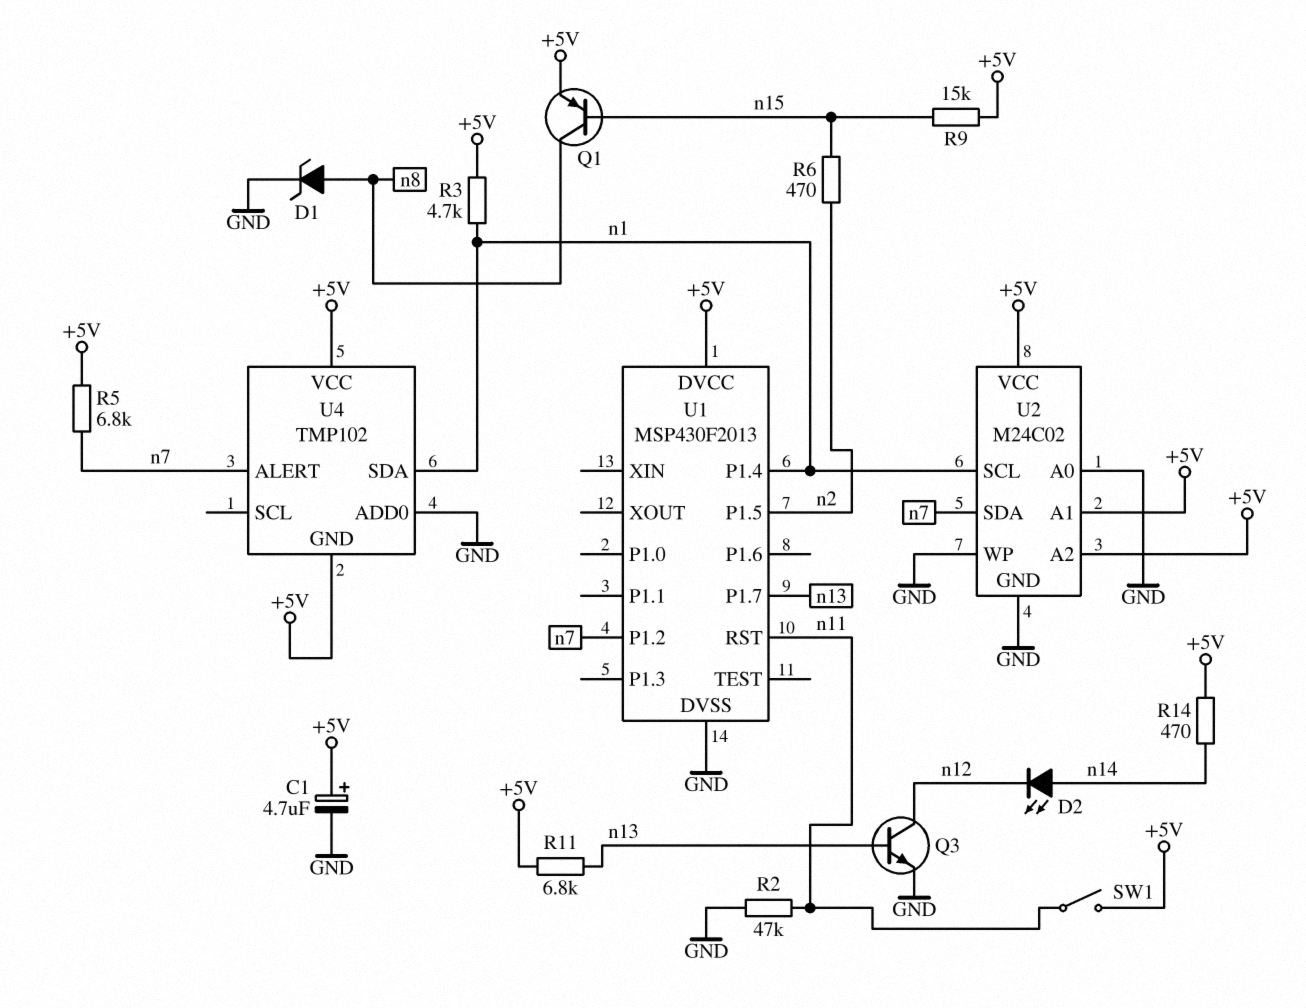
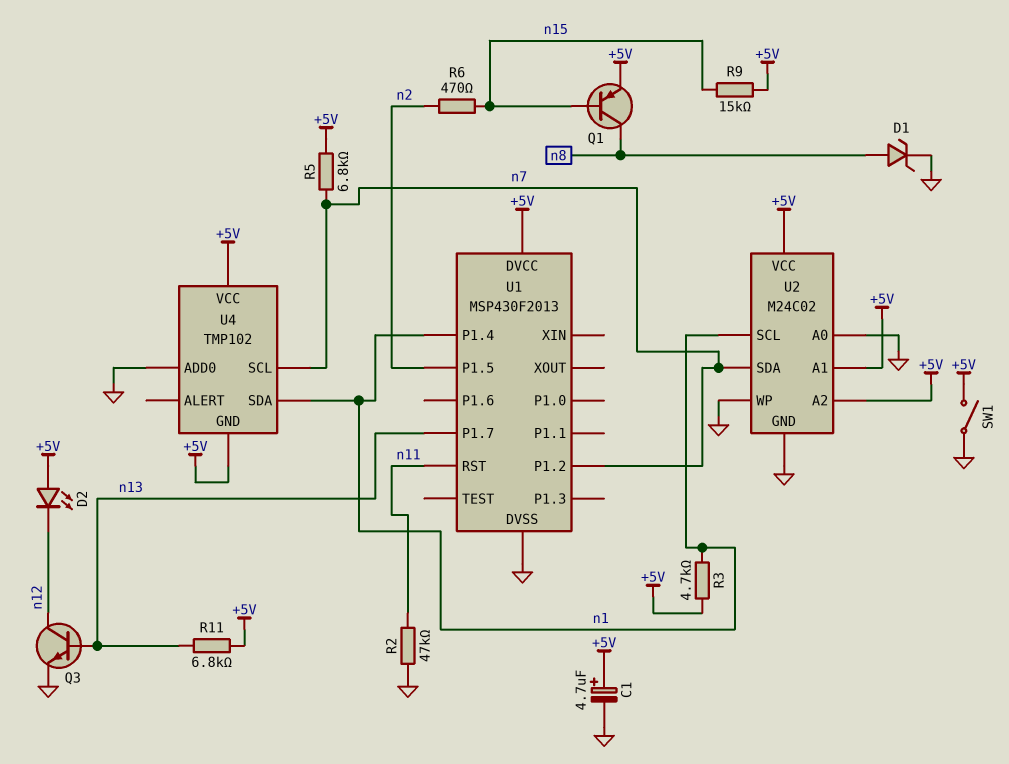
D2: LED (A n14, K n12) -> LED (A +5V, K n12)
R14: 470 (+5V, n14) -> none
SW1: switch (+5V, n11) -> switch (+5V, GND)
U4 pin ALERT: n7 -> none
U4 pin SCL: none -> n7

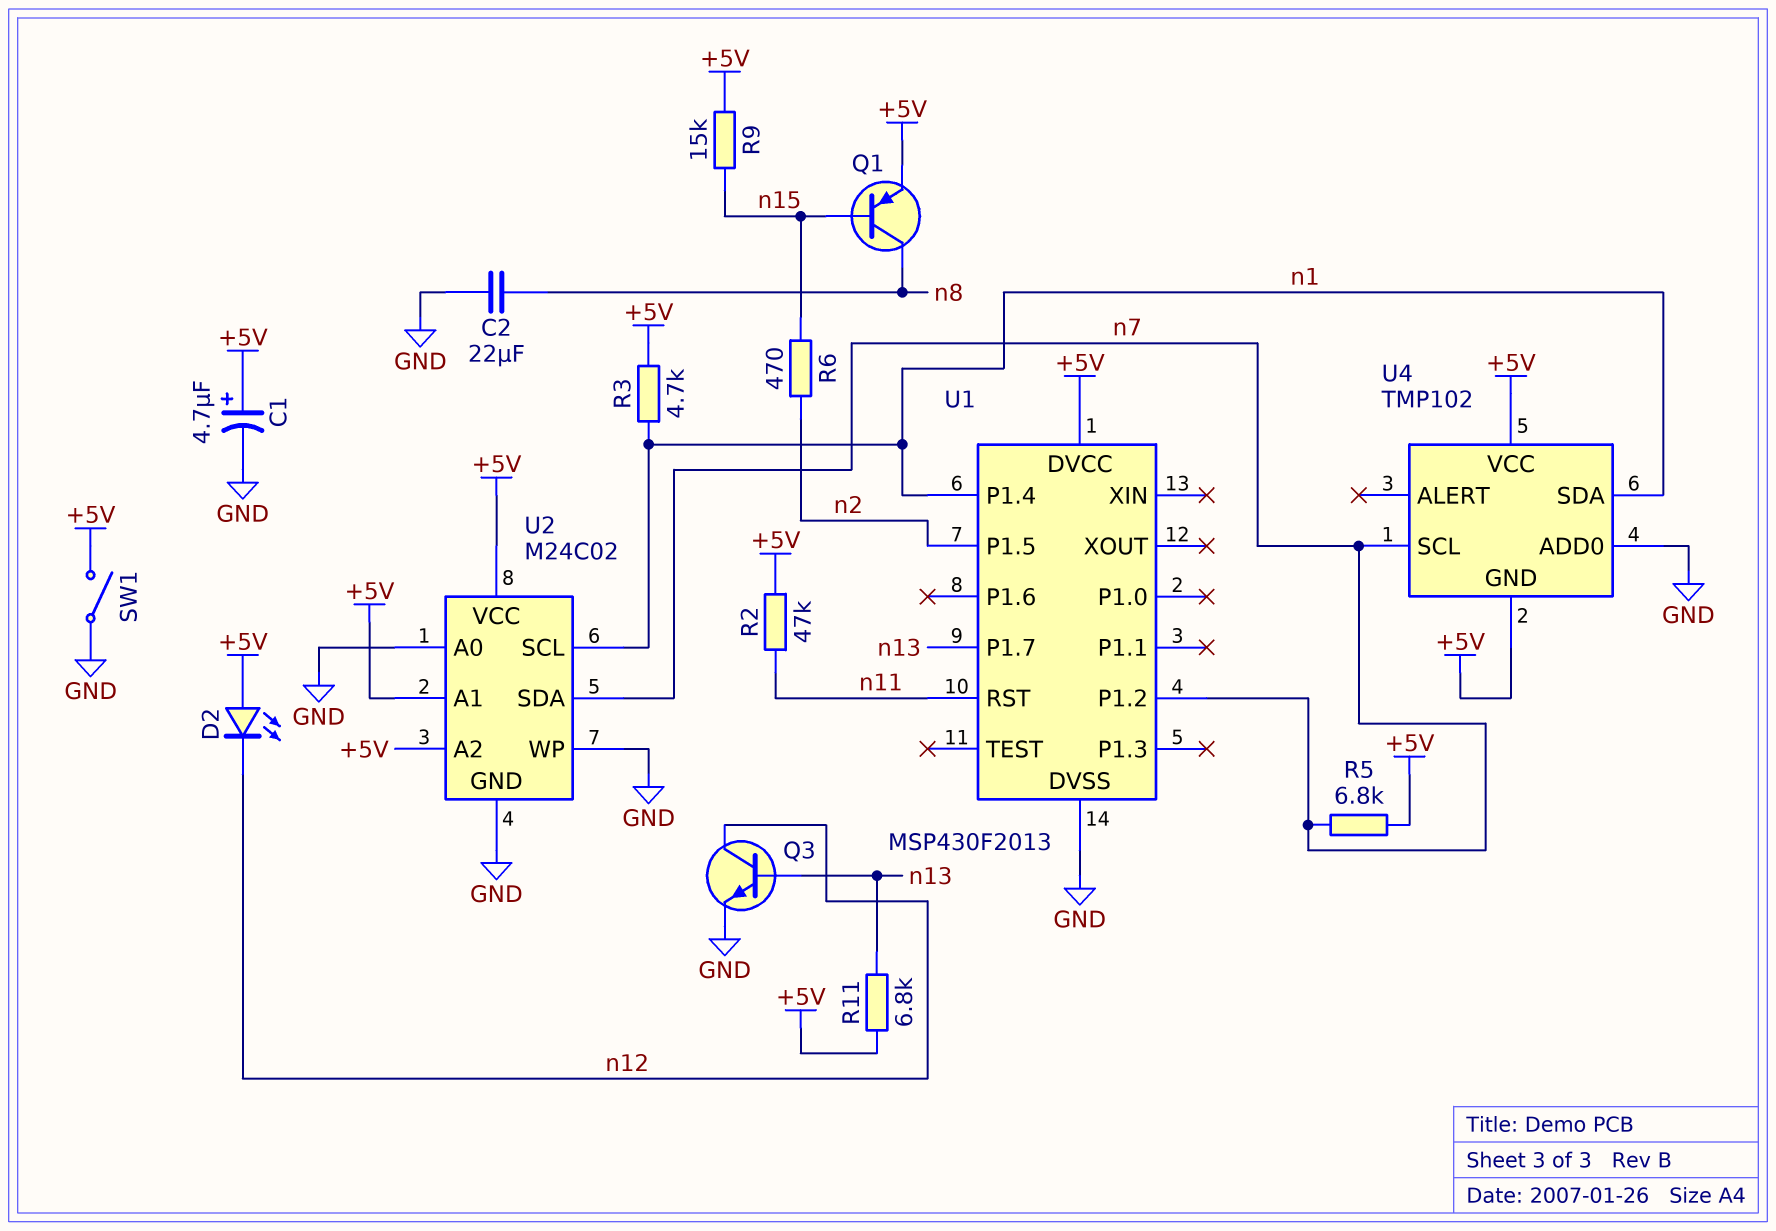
C2: none -> 22uF (GND, n8)
D1: zener (A n8, K GND) -> none
R2: 47k (GND, n11) -> 47k (+5V, n11)

